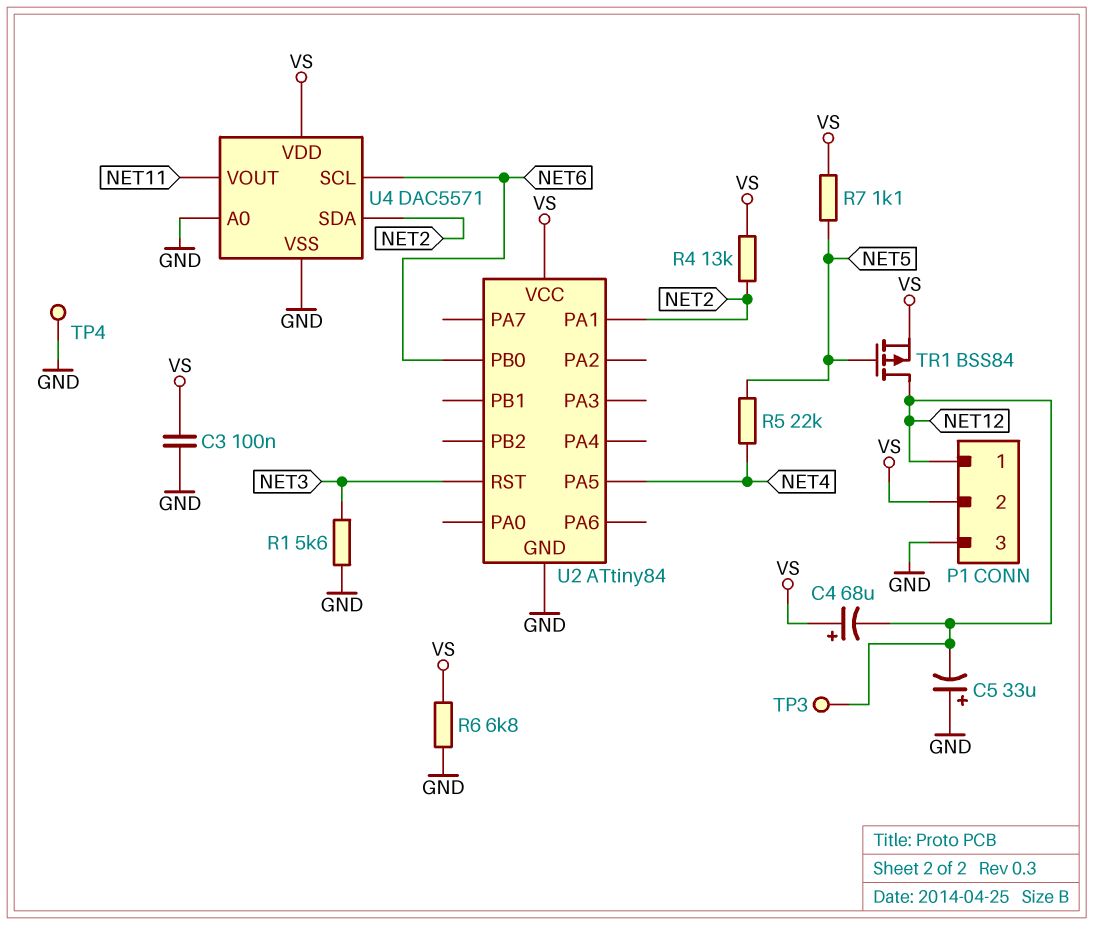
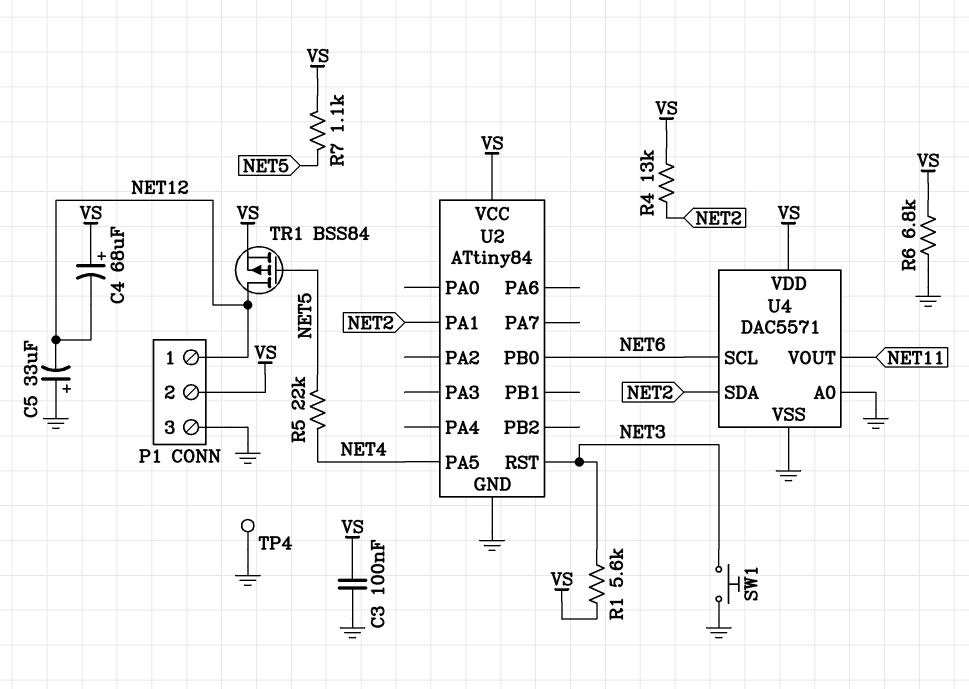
R1: 5.6k (GND, NET3) -> 5.6k (NET3, VS)
SW1: none -> button (GND, NET3)
TP3: test point (NET12) -> none

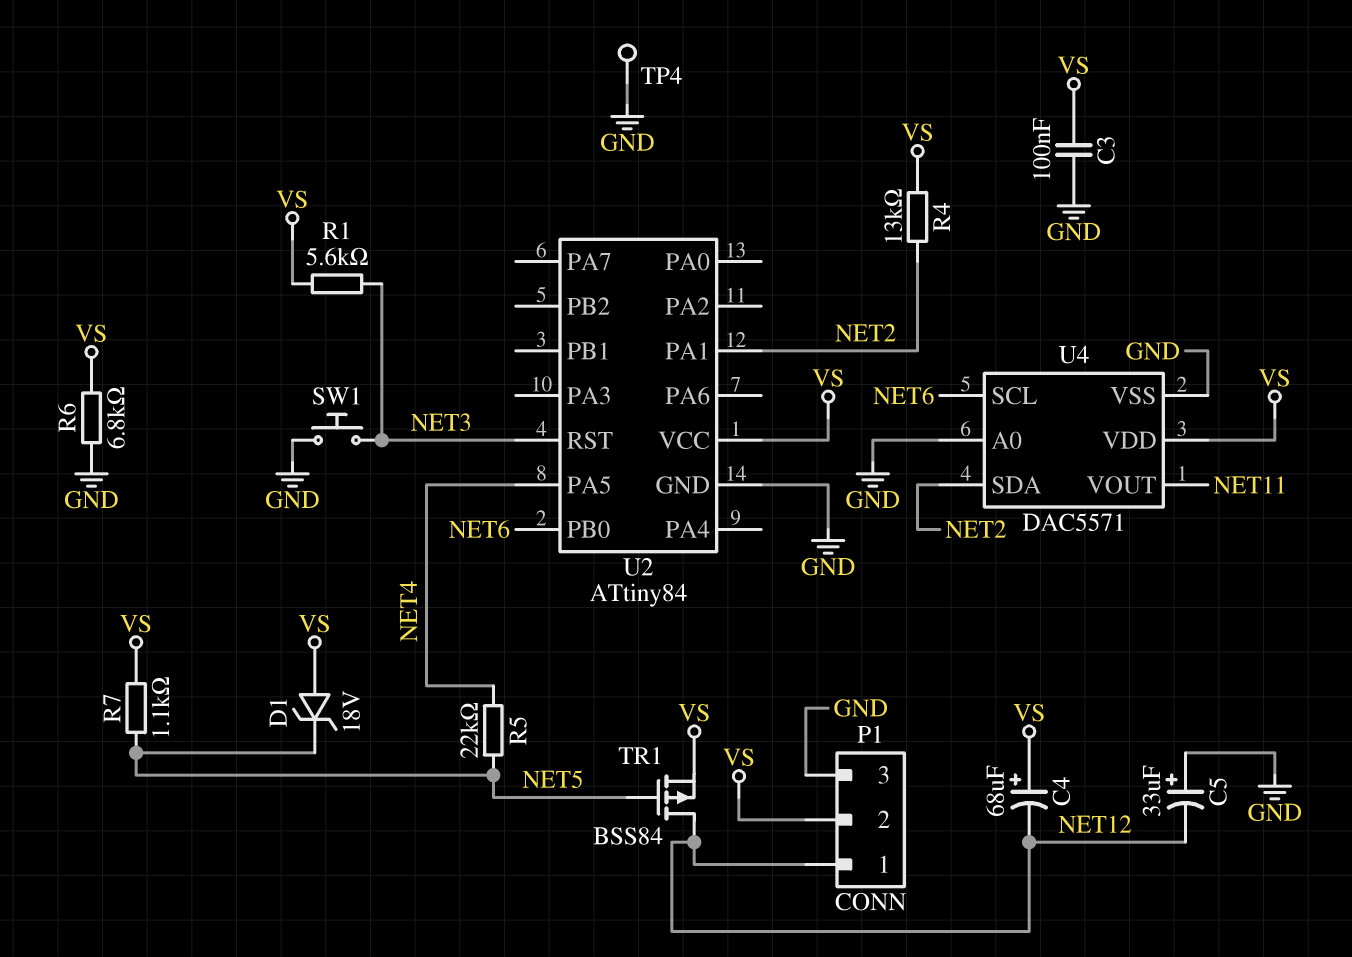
D1: none -> zener 18V (A VS, K NET5)

